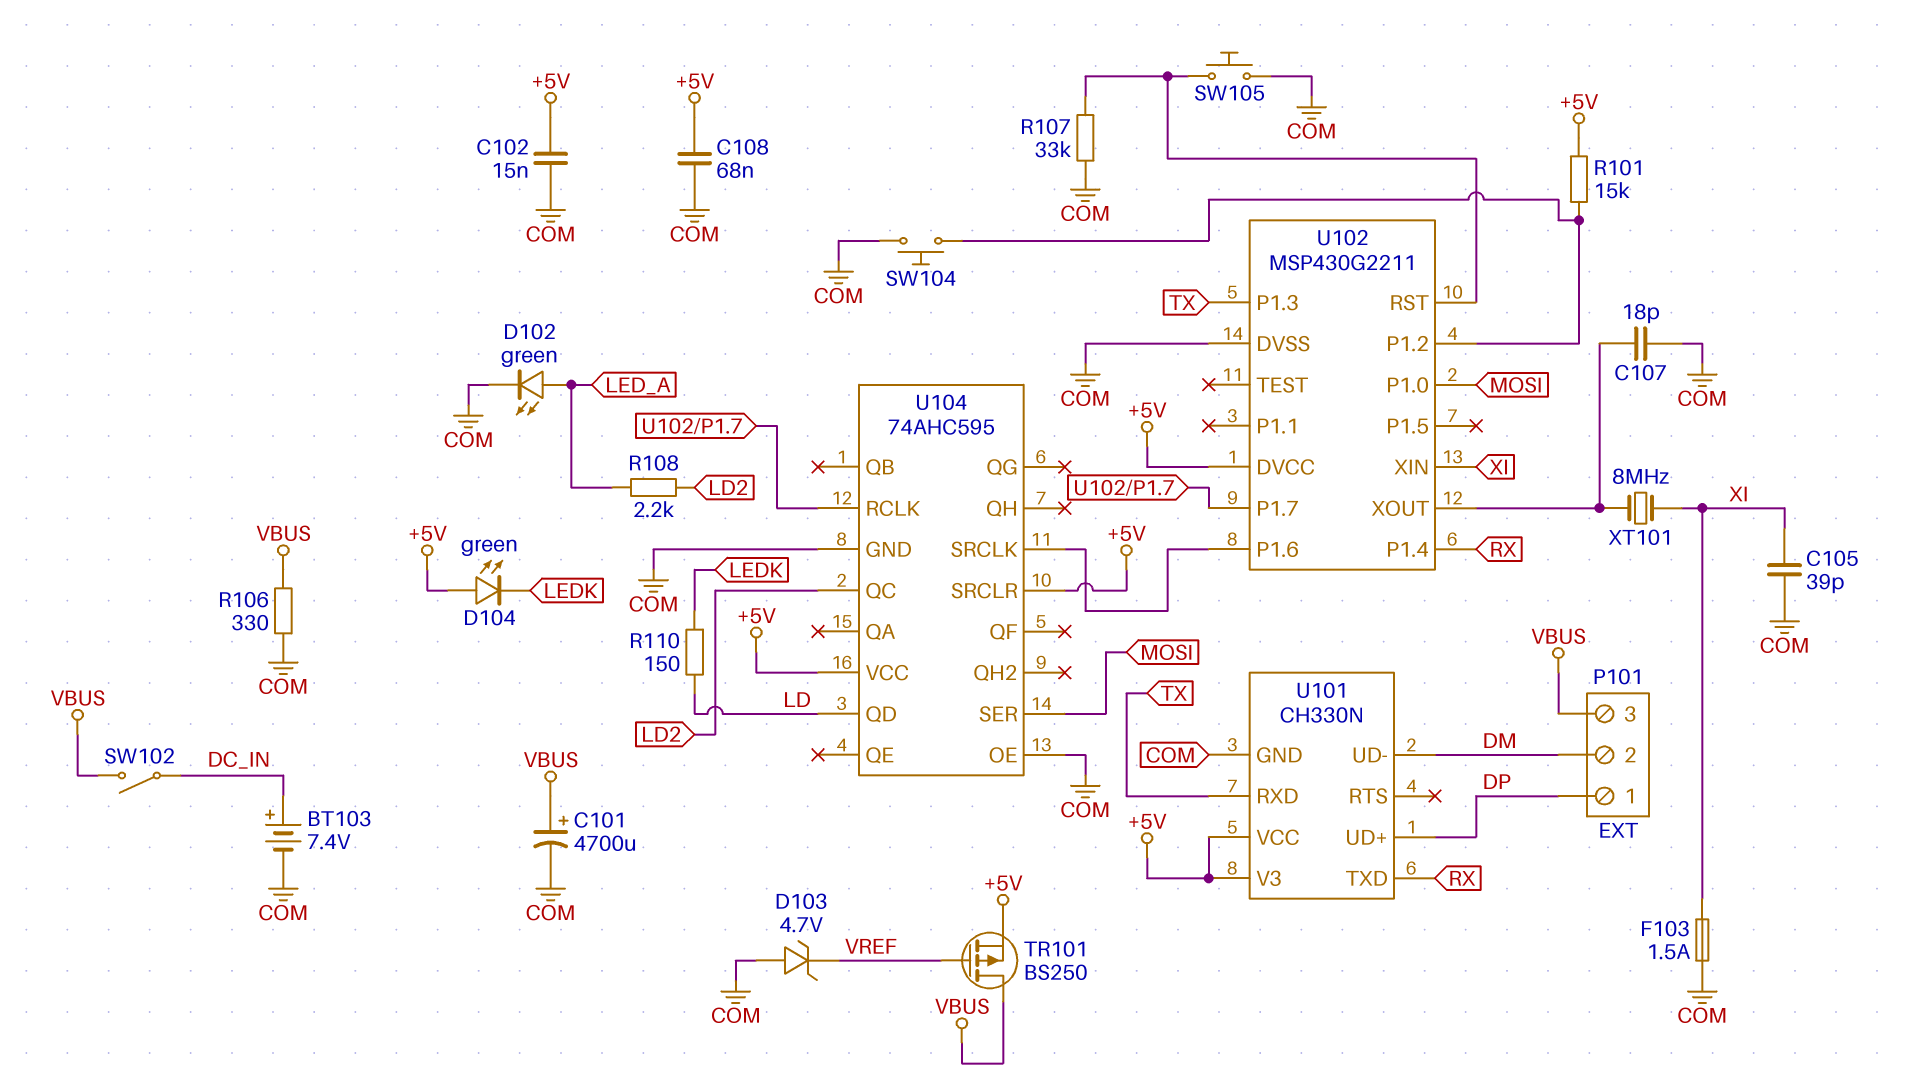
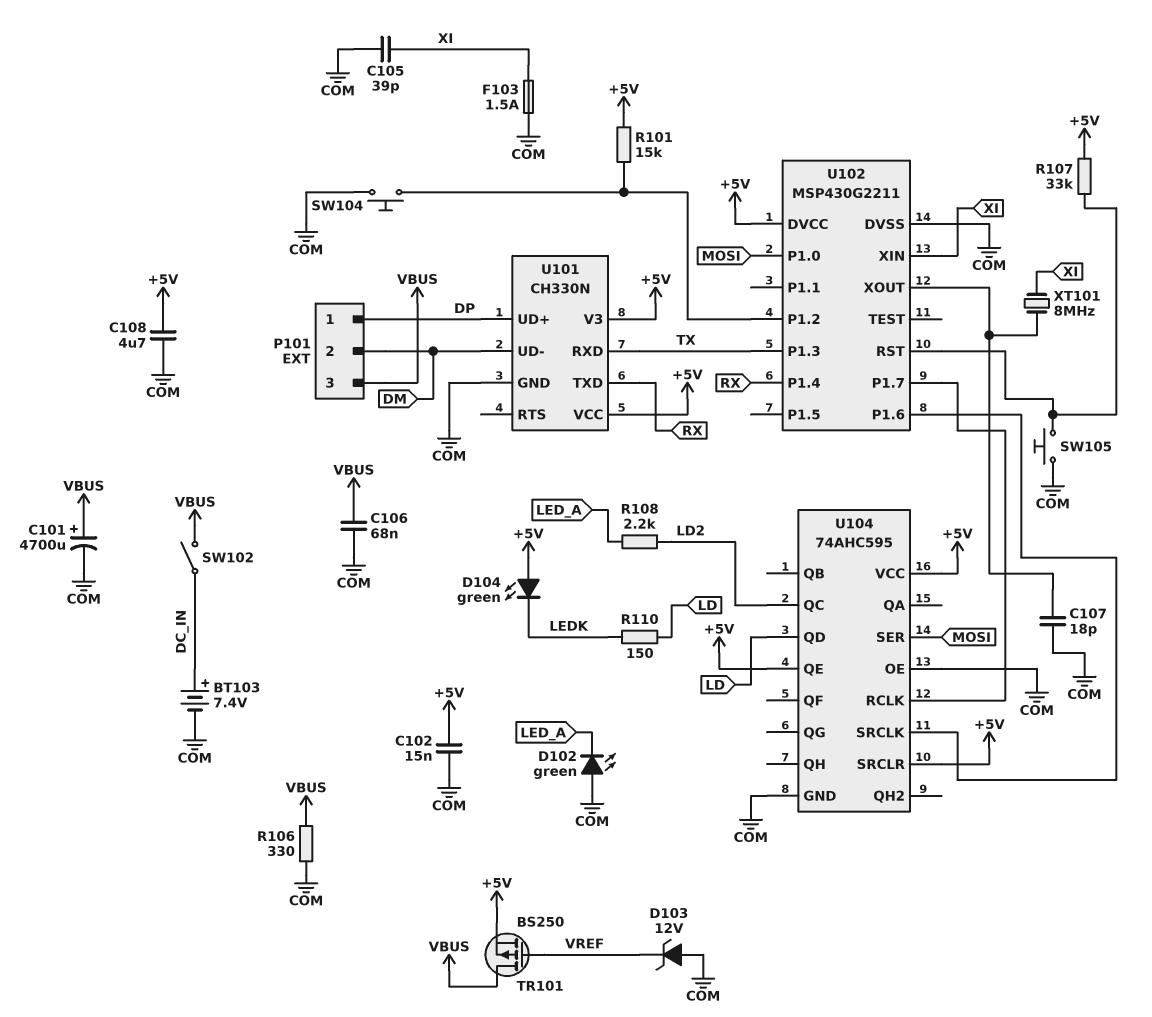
C106: none -> 68nF (COM, VBUS)
C108: 68nF (+5V, COM) -> 4.7uF (+5V, COM)
D102: LED green (A LED_A, K COM) -> LED green (A COM, K LED_A)
D103: zener 4.7V (A COM, K VREF) -> zener 12V (A COM, K VREF)
R107: 33k (COM, U102/RST) -> 33k (+5V, U102/RST)
U104 pin QE: none -> +5V

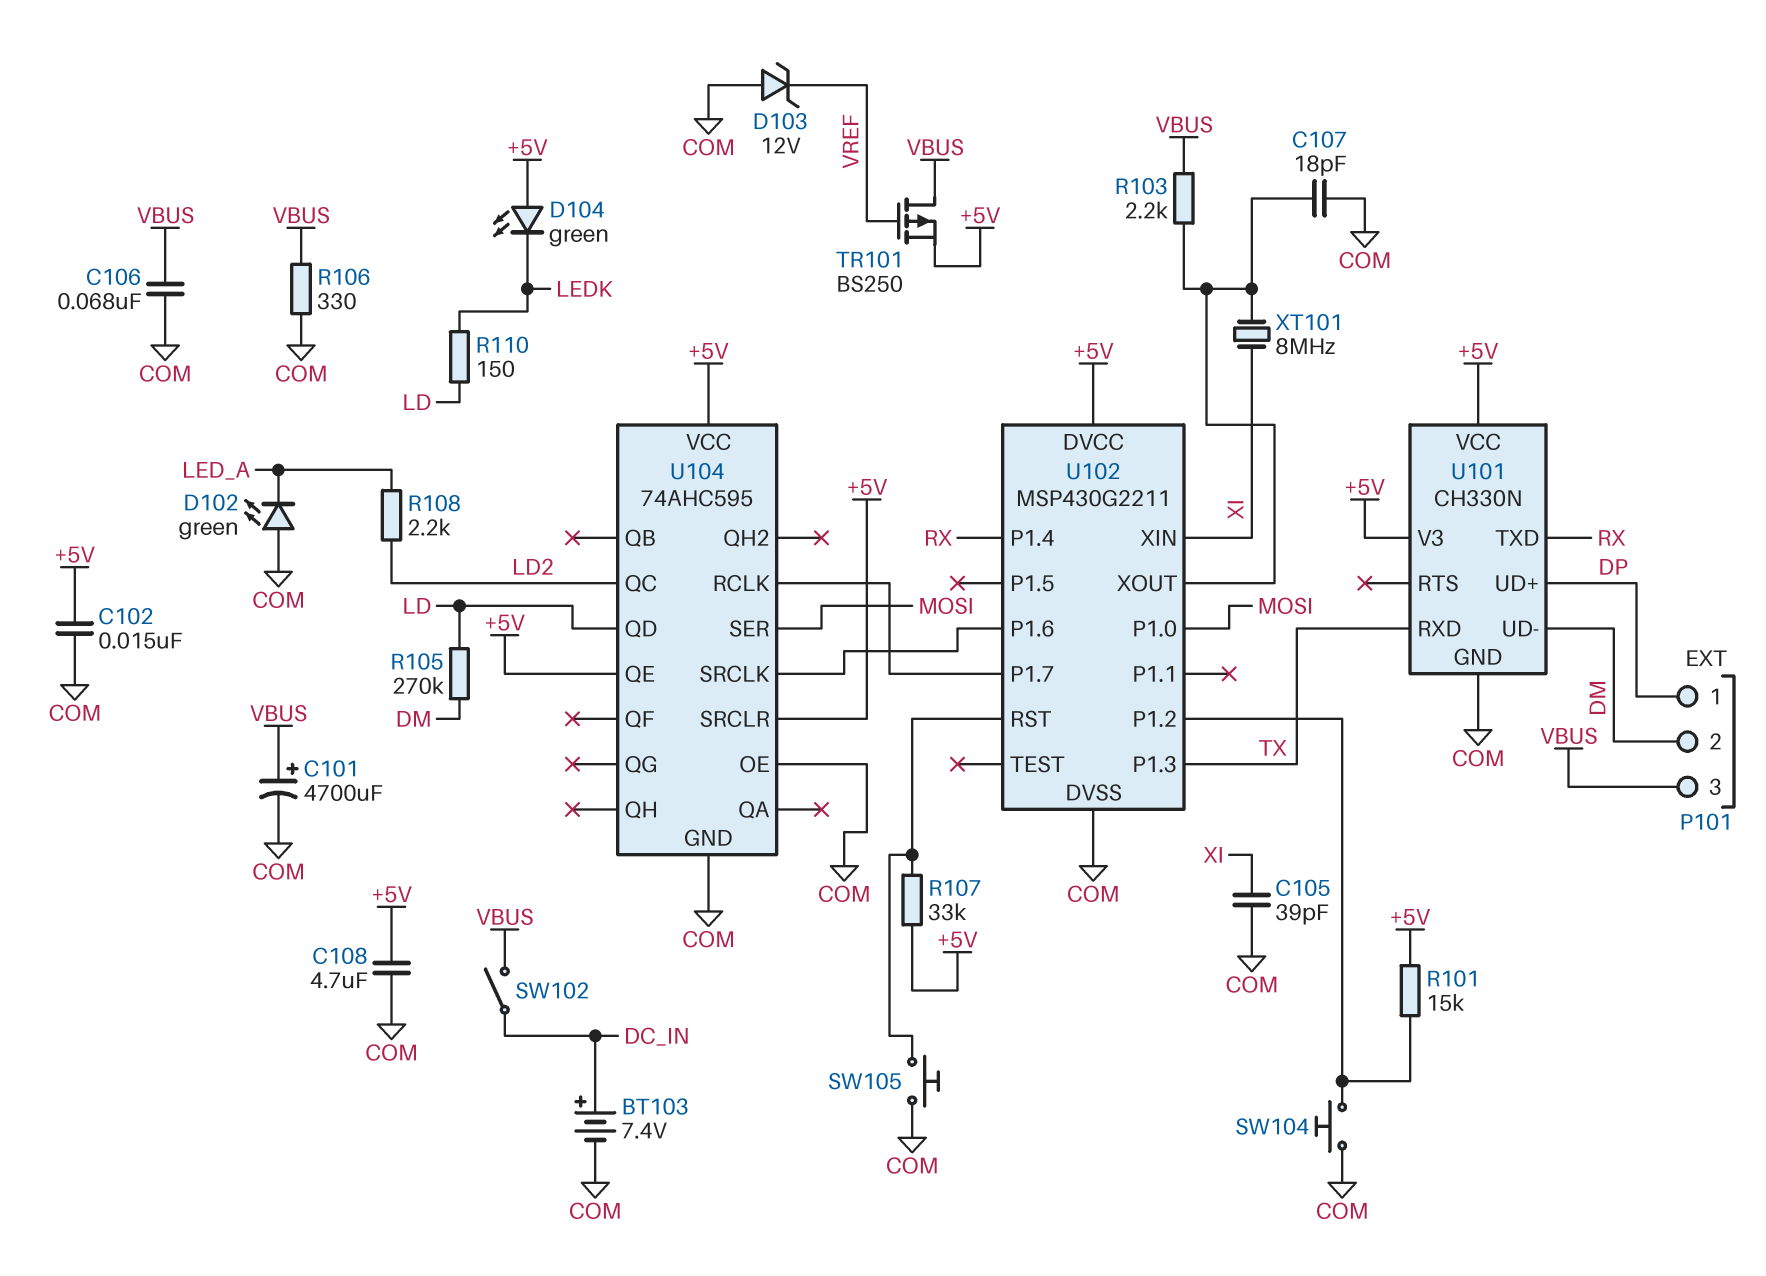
F103: 1.5A (COM, XI) -> none
R103: none -> 2.2k (U102/XOUT, VBUS)
R105: none -> 270k (DM, LD)

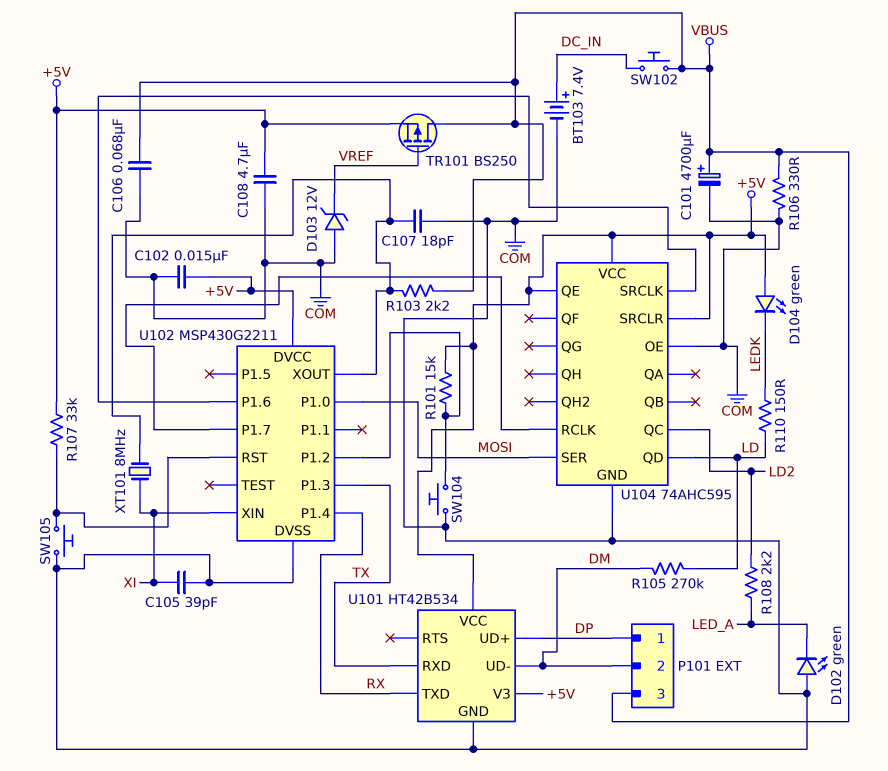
SW102: switch (DC_IN, VBUS) -> button (DC_IN, VBUS)
U101: CH330N -> HT42B534

